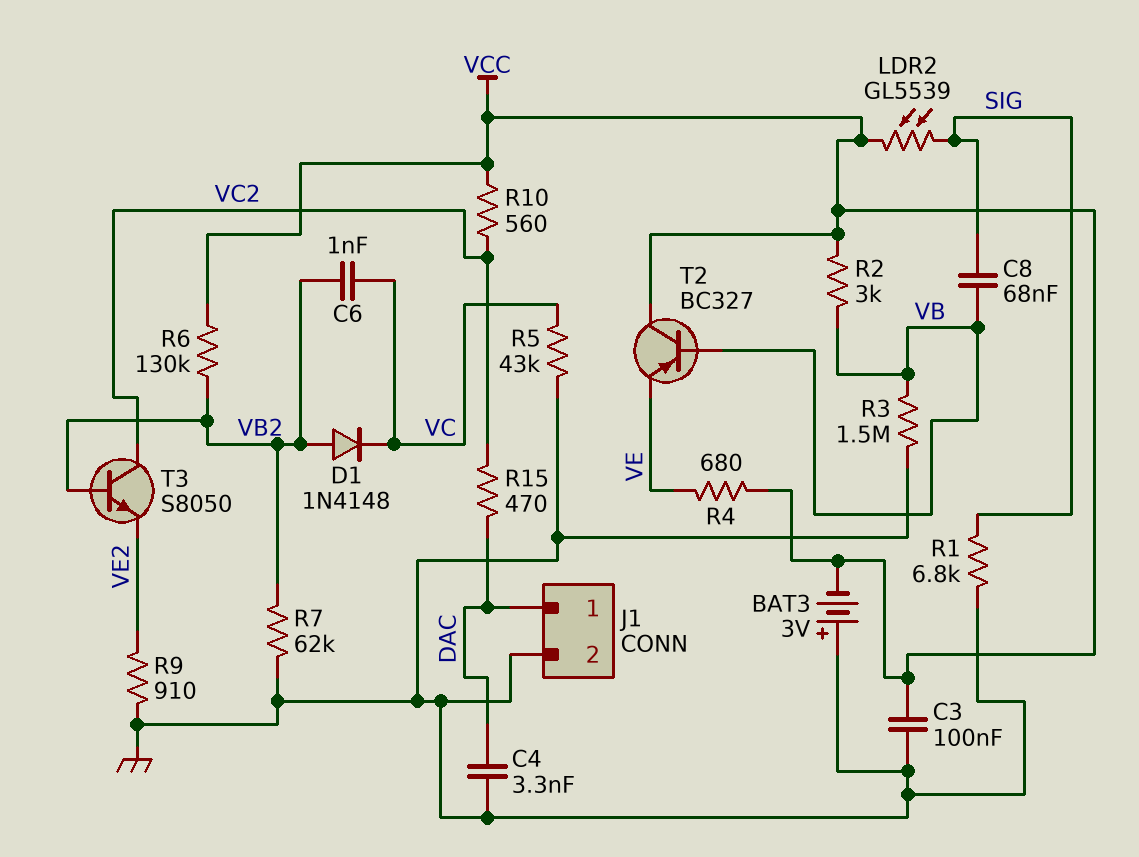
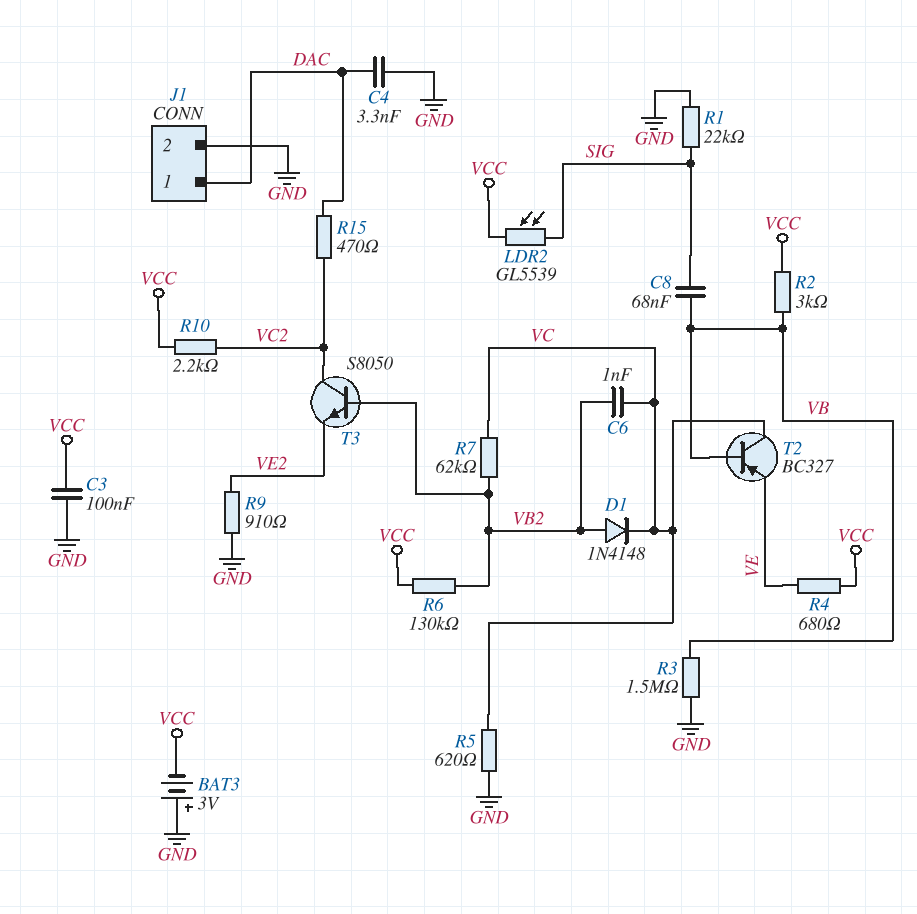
R1: 6.8k (GND, SIG) -> 22k (GND, SIG)
R5: 43k (GND, VC) -> 620 (GND, VC)
R7: 62k (GND, VB2) -> 62k (VB2, VC)
R10: 560 (VC2, VCC) -> 2.2k (VC2, VCC)
T2: PNP BC327 (B VB, C VCC, E VE) -> PNP BC327 (B VB, C VC, E VE)

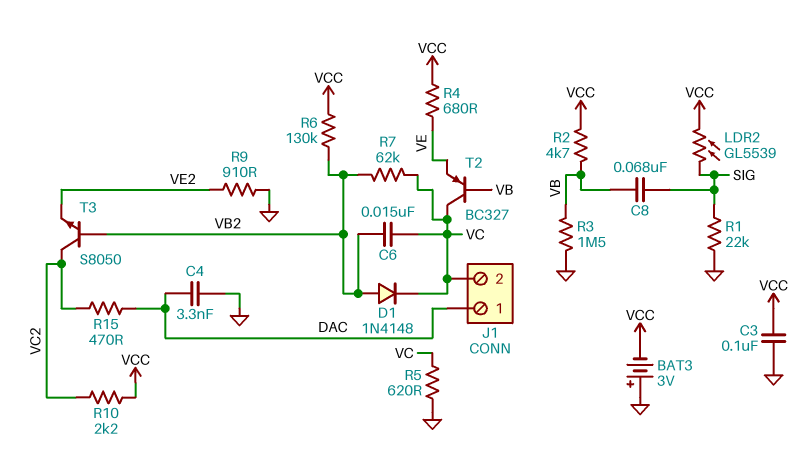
C6: 1nF (VB2, VC) -> 15nF (VB2, VC)
J1 pin 2: GND -> VC
R2: 3k (VB, VCC) -> 4.7k (VB, VCC)

